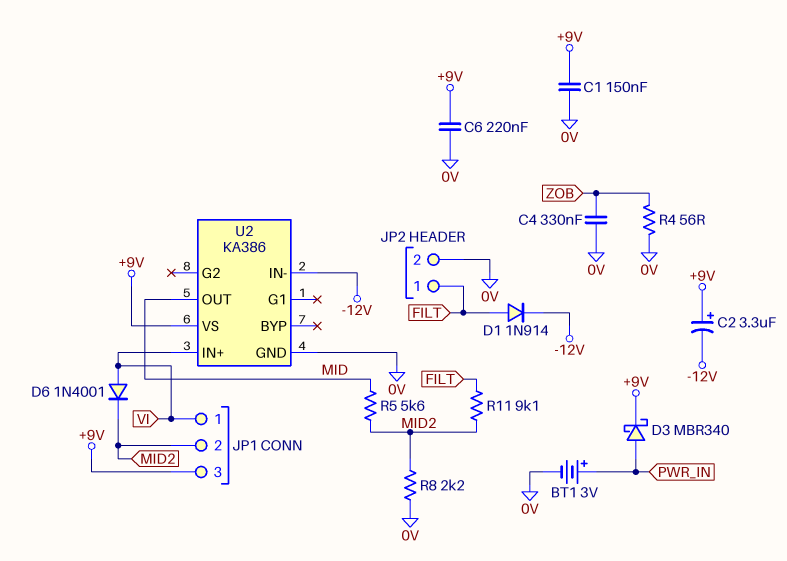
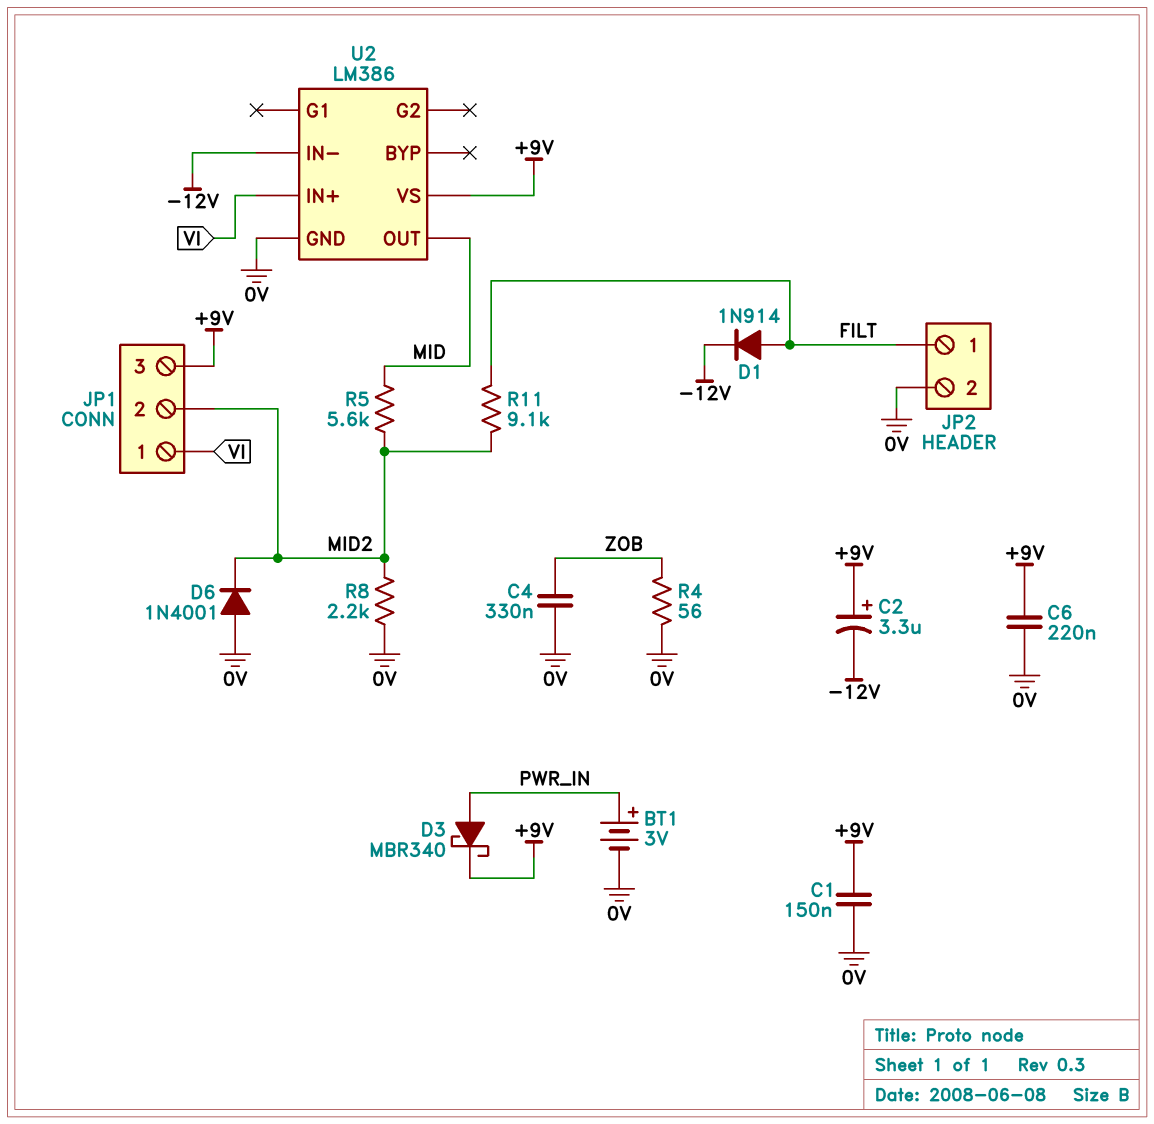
D6: diode 1N4001 (A VI, K MID2) -> diode 1N4001 (A 0V, K MID2)
U2: KA386 -> LM386

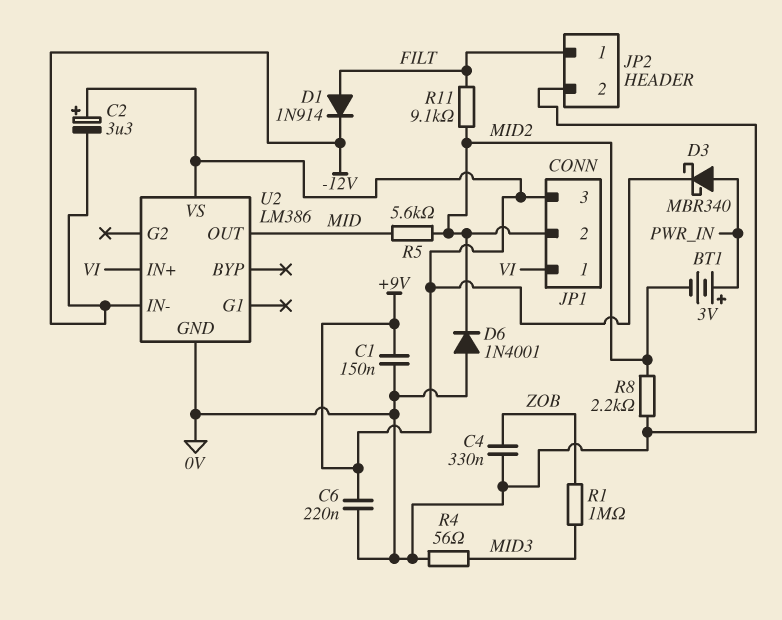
BT1: 3V (plus PWR_IN, minus 0V) -> 3V (plus PWR_IN, minus MID2)
R1: none -> 1M (MID3, ZOB)
R4: 56 (0V, ZOB) -> 56 (0V, MID3)

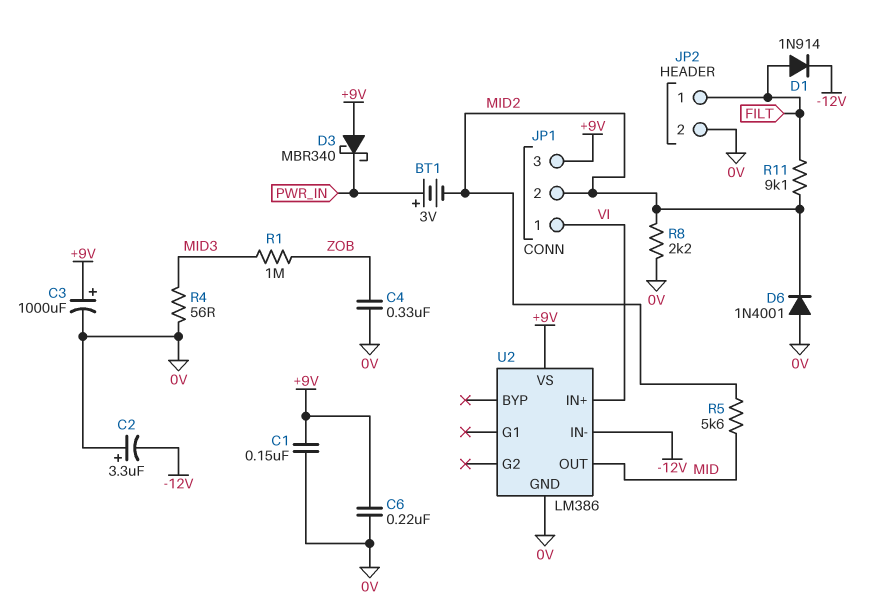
C2: 3.3uF (plus +9V, minus -12V) -> 3.3uF (plus 0V, minus -12V)
C3: none -> 1000uF (plus +9V, minus 0V)
D3: schottky MBR340 (A PWR_IN, K +9V) -> schottky MBR340 (A +9V, K PWR_IN)

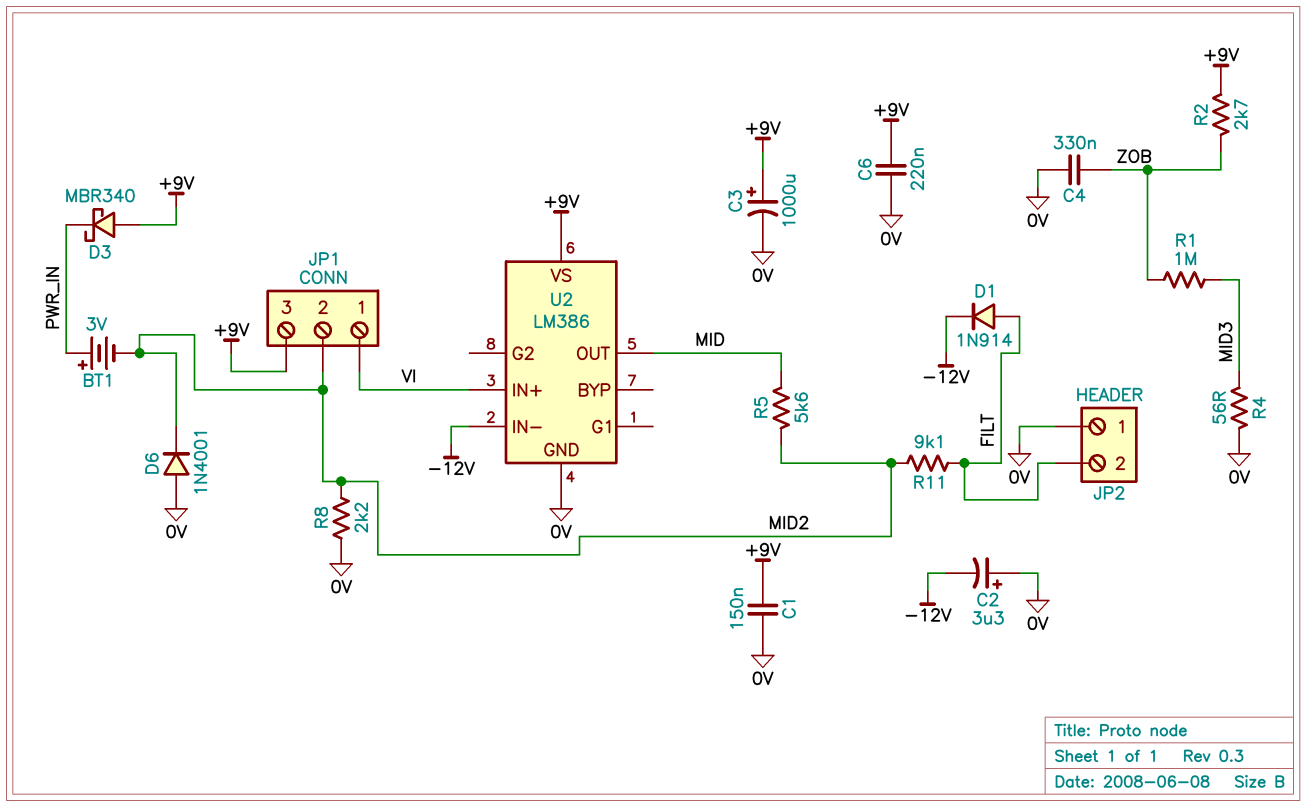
JP2 pin 1: FILT -> 0V
JP2 pin 2: 0V -> FILT
R2: none -> 2.7k (+9V, ZOB)

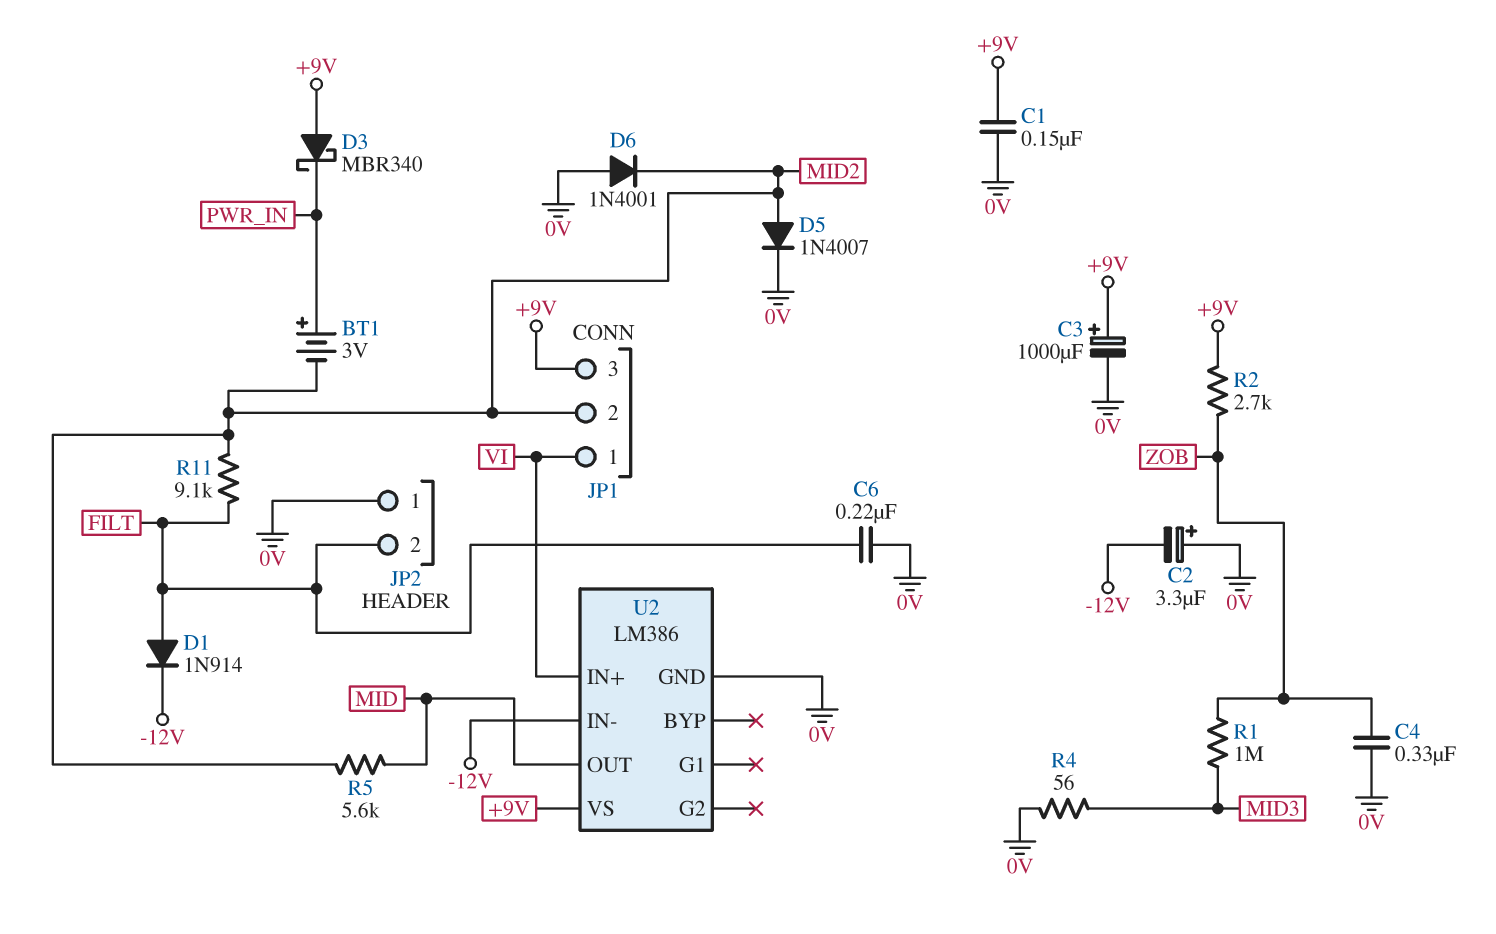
C6: 220nF (+9V, 0V) -> 220nF (0V, FILT)
D5: none -> diode 1N4007 (A MID2, K 0V)
R8: 2.2k (0V, MID2) -> none

